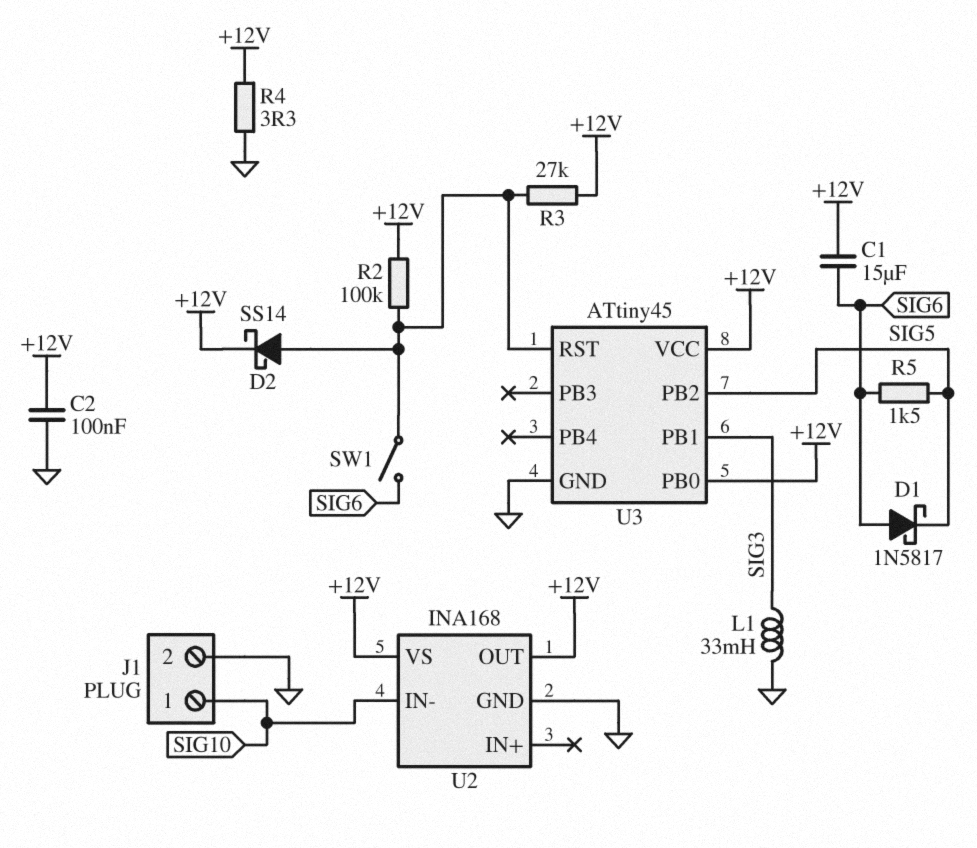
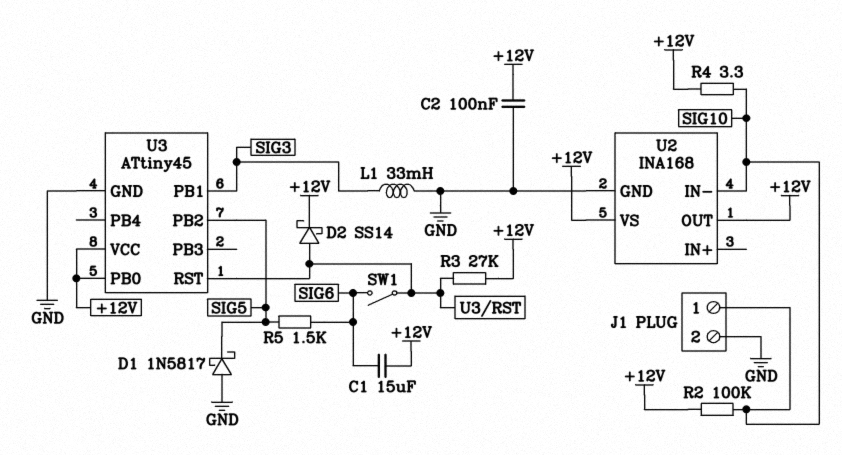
D1: schottky 1N5817 (A SIG6, K SIG5) -> schottky 1N5817 (A GND, K SIG5)
R2: 100k (+12V, U3/RST) -> 100k (+12V, SIG10)
R4: 3.3 (+12V, GND) -> 3.3 (+12V, SIG10)

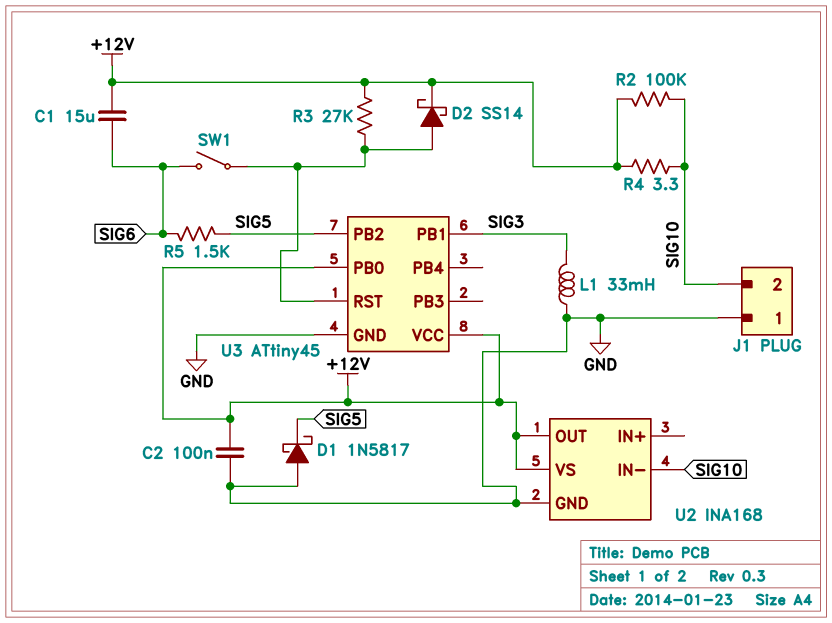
J1 pin 1: SIG10 -> GND
J1 pin 2: GND -> SIG10

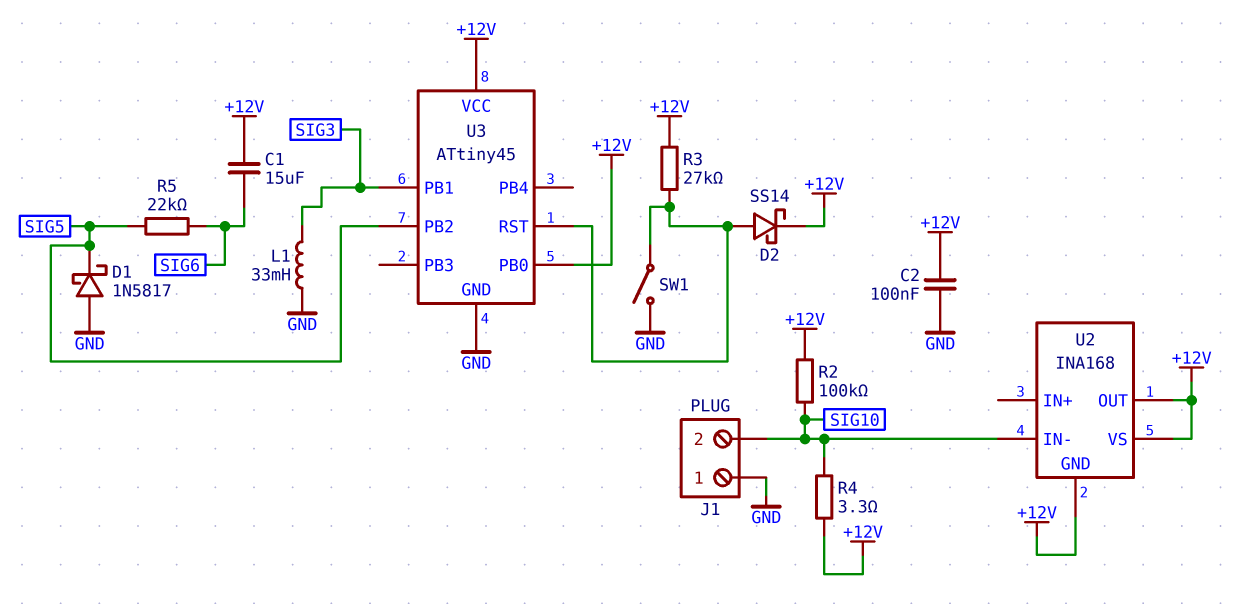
R5: 1.5k (SIG5, SIG6) -> 22k (SIG5, SIG6)
SW1: switch (SIG6, U3/RST) -> switch (GND, U3/RST)
U2 pin GND: GND -> +12V

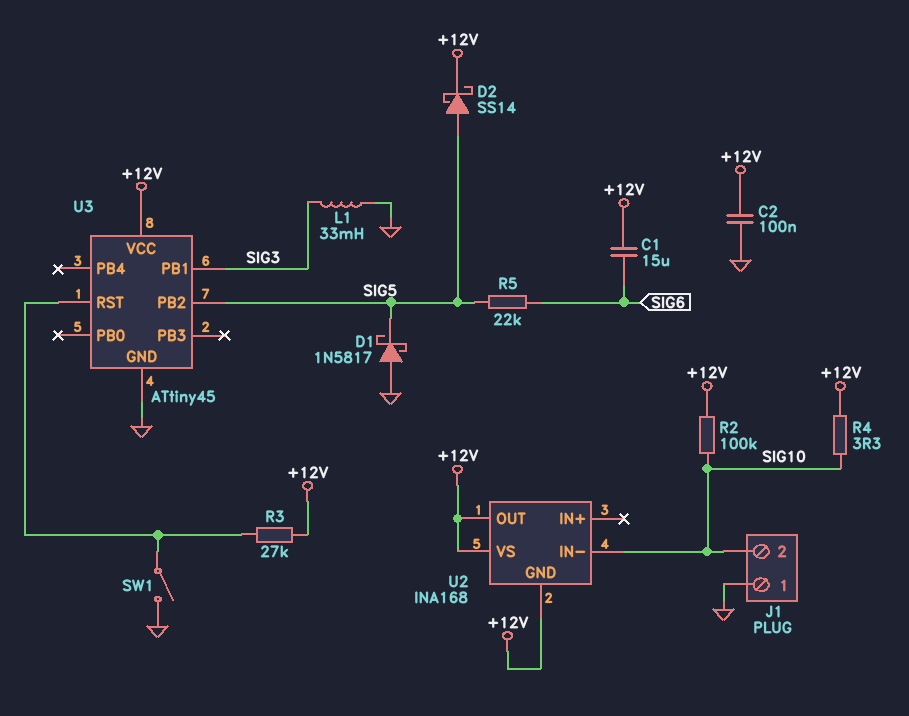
D2: schottky SS14 (A U3/RST, K +12V) -> schottky SS14 (A SIG5, K +12V)
U3 pin PB0: +12V -> none

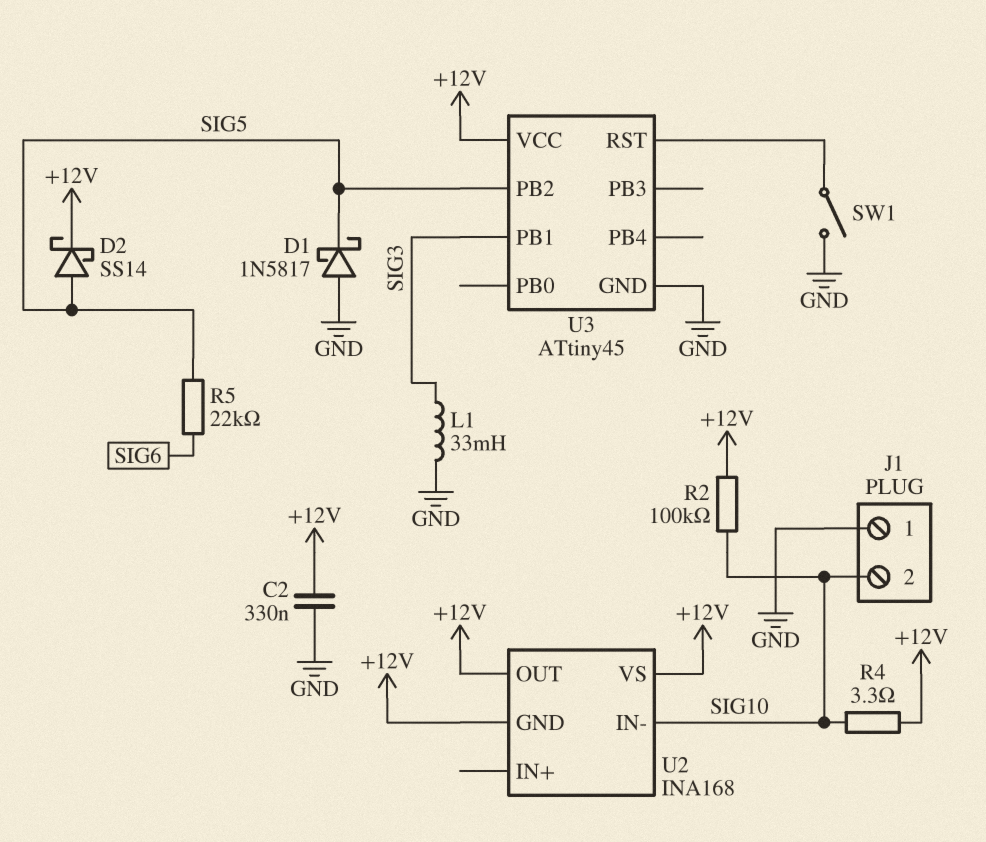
C1: 15uF (+12V, SIG6) -> none
C2: 100nF (+12V, GND) -> 330nF (+12V, GND)
R3: 27k (+12V, U3/RST) -> none

